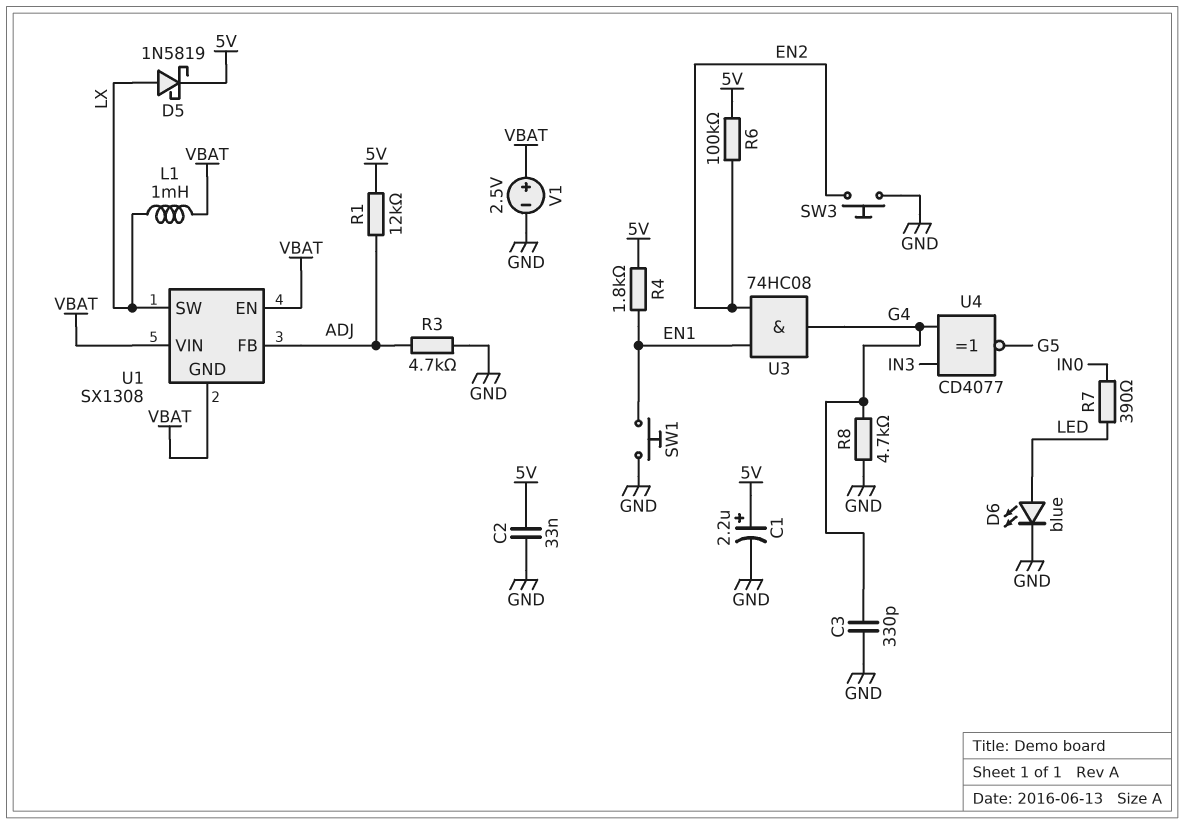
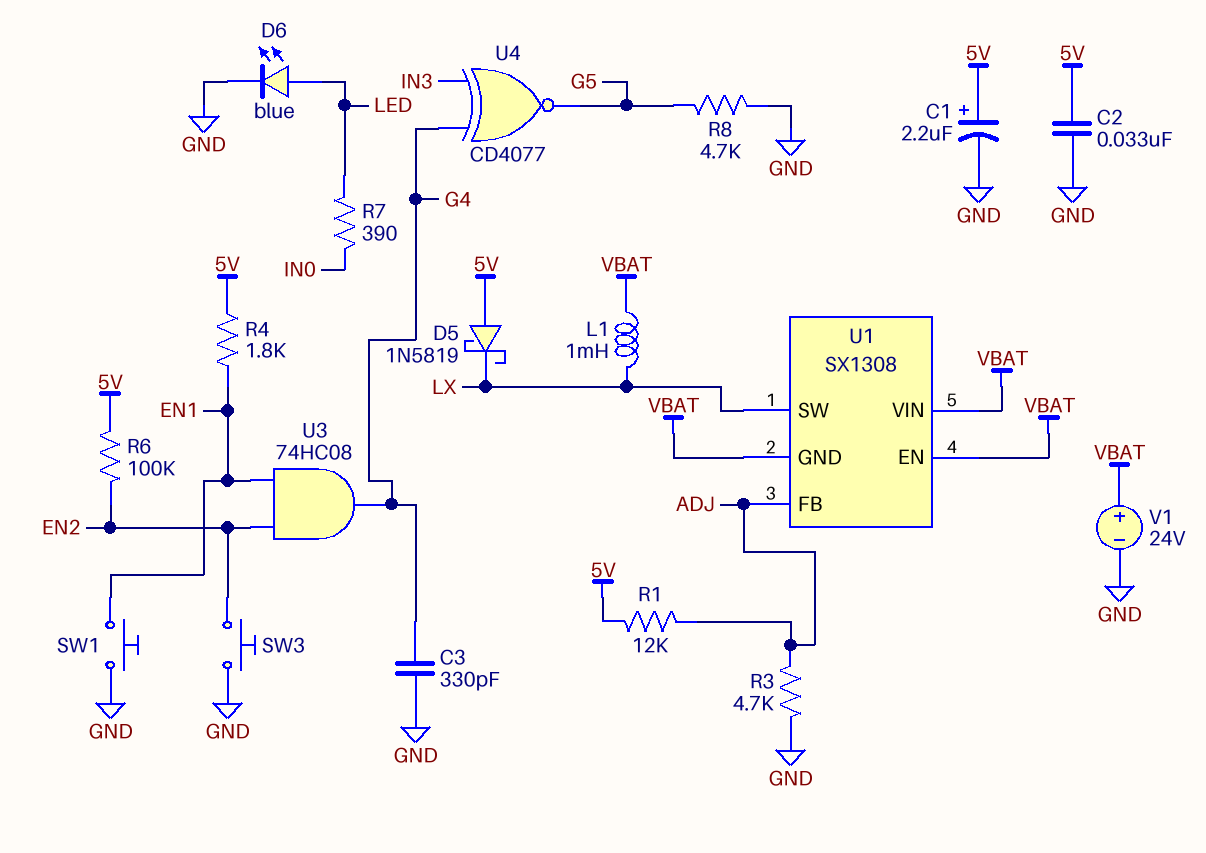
D5: schottky 1N5819 (A LX, K 5V) -> schottky 1N5819 (A 5V, K LX)
R8: 4.7k (G4, GND) -> 4.7k (G5, GND)
V1: 2.5V (plus VBAT, minus GND) -> 24V (plus VBAT, minus GND)

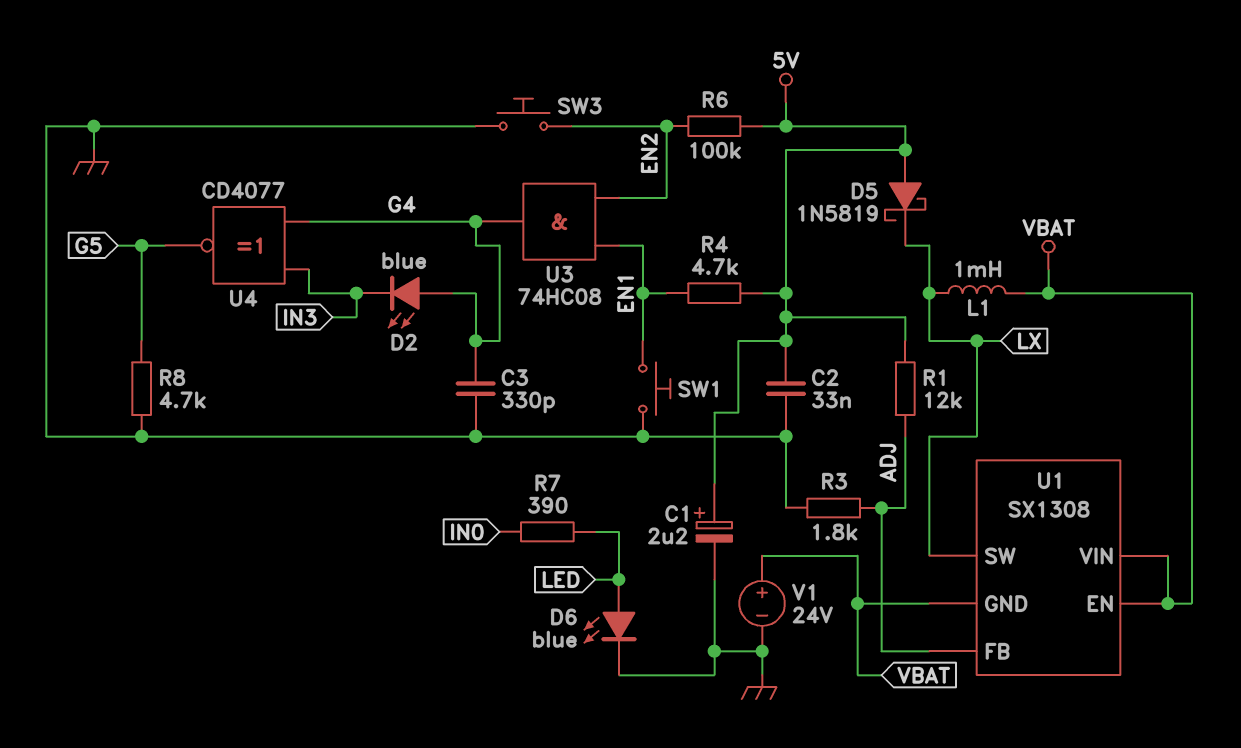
D2: none -> LED blue (A G4, K IN3)
R3: 4.7k (ADJ, GND) -> 1.8k (ADJ, GND)
R4: 1.8k (5V, EN1) -> 4.7k (5V, EN1)

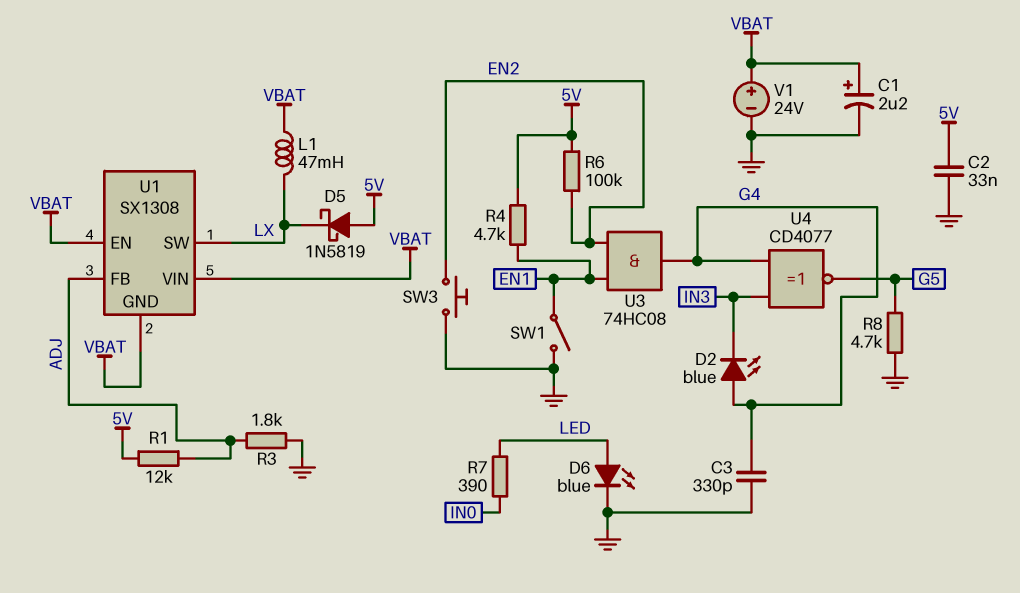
C1: 2.2uF (plus 5V, minus GND) -> 2.2uF (plus VBAT, minus GND)
L1: 1mH (LX, VBAT) -> 47mH (LX, VBAT)
SW1: button (EN1, GND) -> switch (EN1, GND)

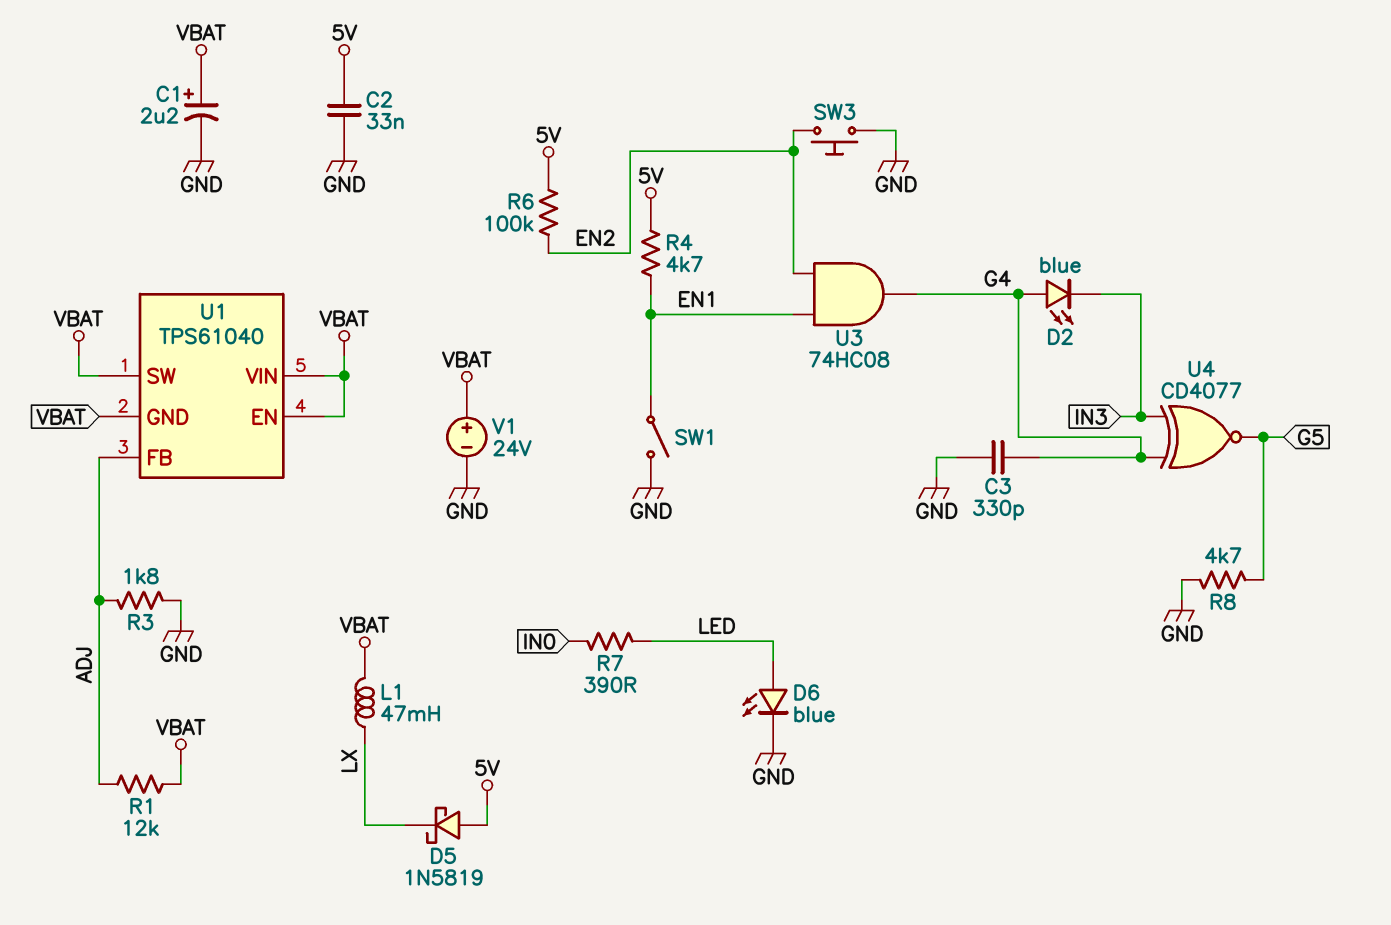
R1: 12k (5V, ADJ) -> 12k (ADJ, VBAT)
U1: SX1308 -> TPS61040
U1 pin SW: LX -> VBAT

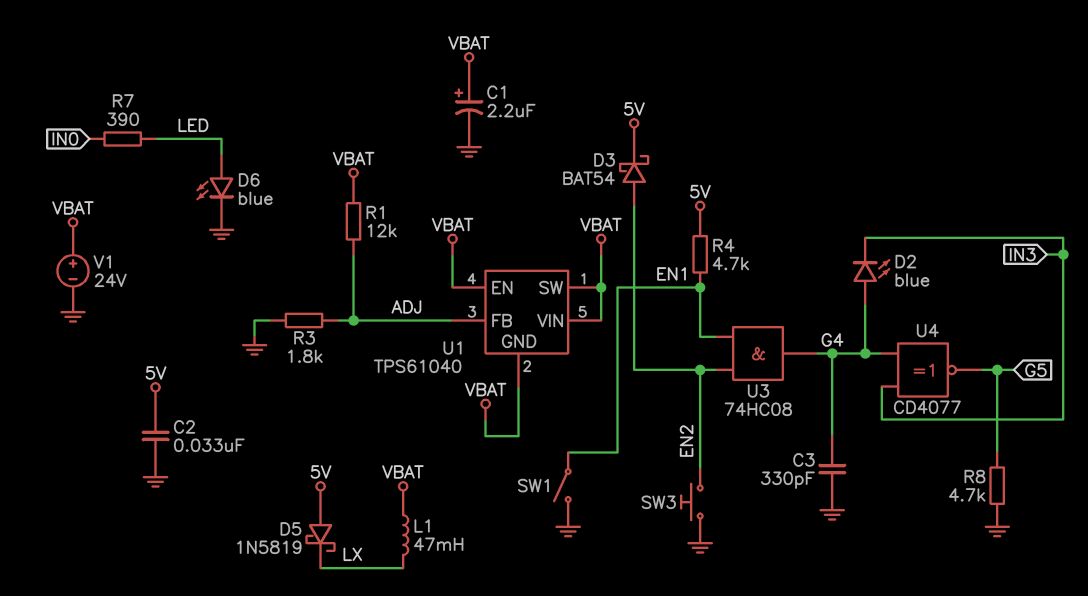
D3: none -> schottky BAT54 (A EN2, K 5V)
R6: 100k (5V, EN2) -> none

